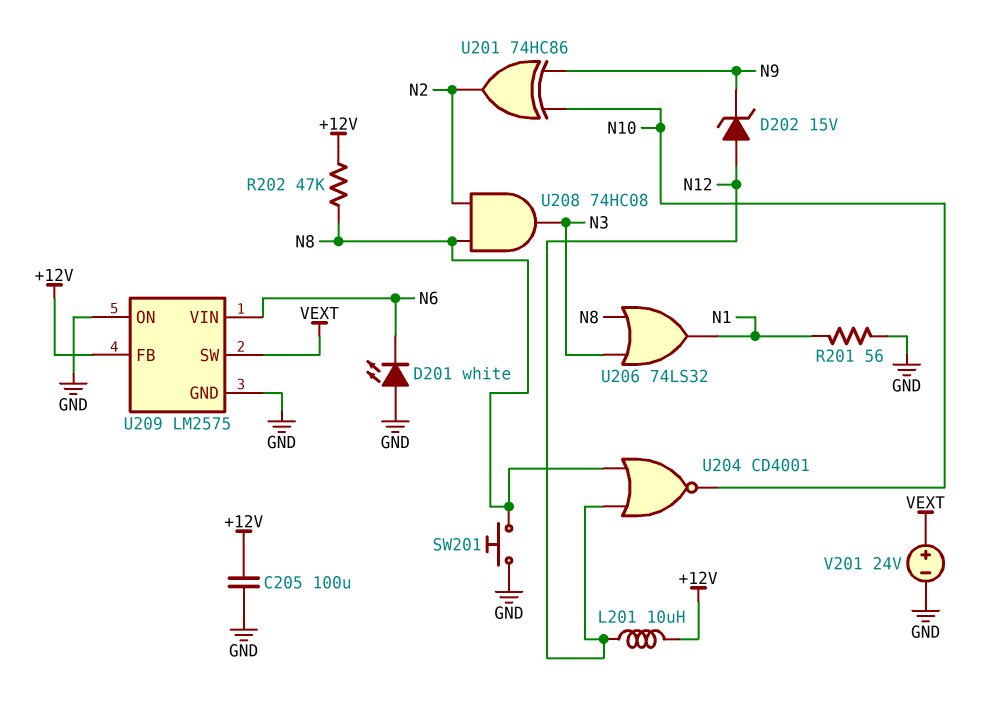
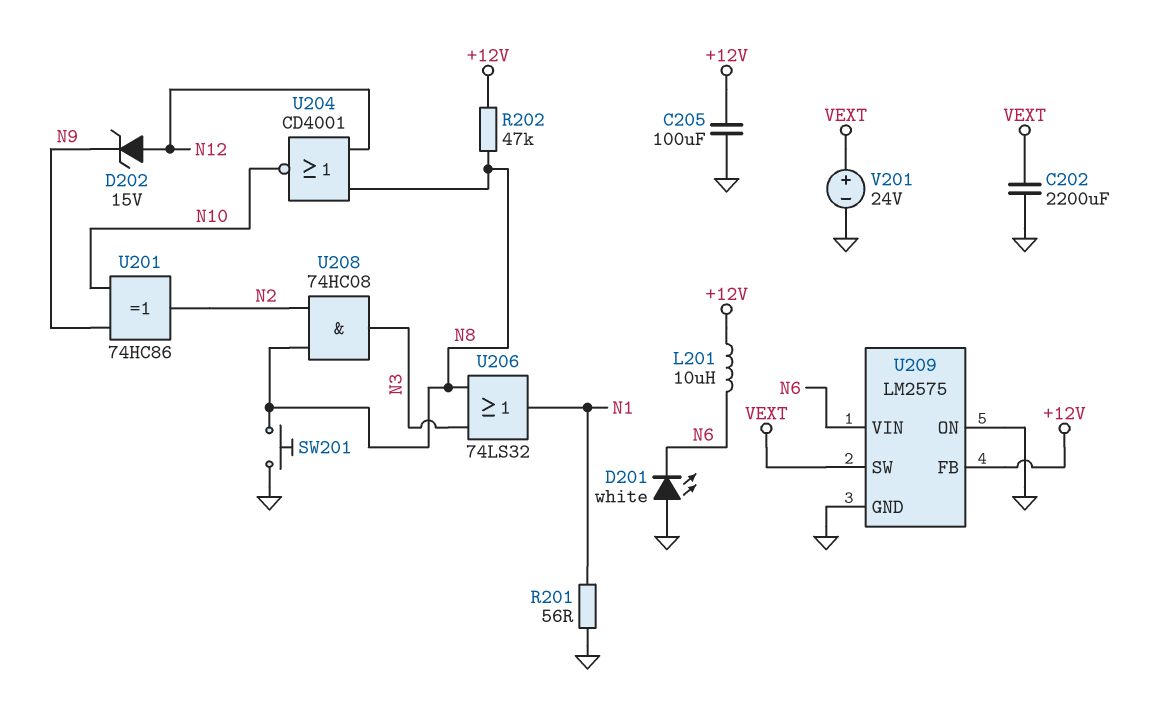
C202: none -> 2200uF (GND, VEXT)
L201: 10uH (+12V, N12) -> 10uH (+12V, N6)

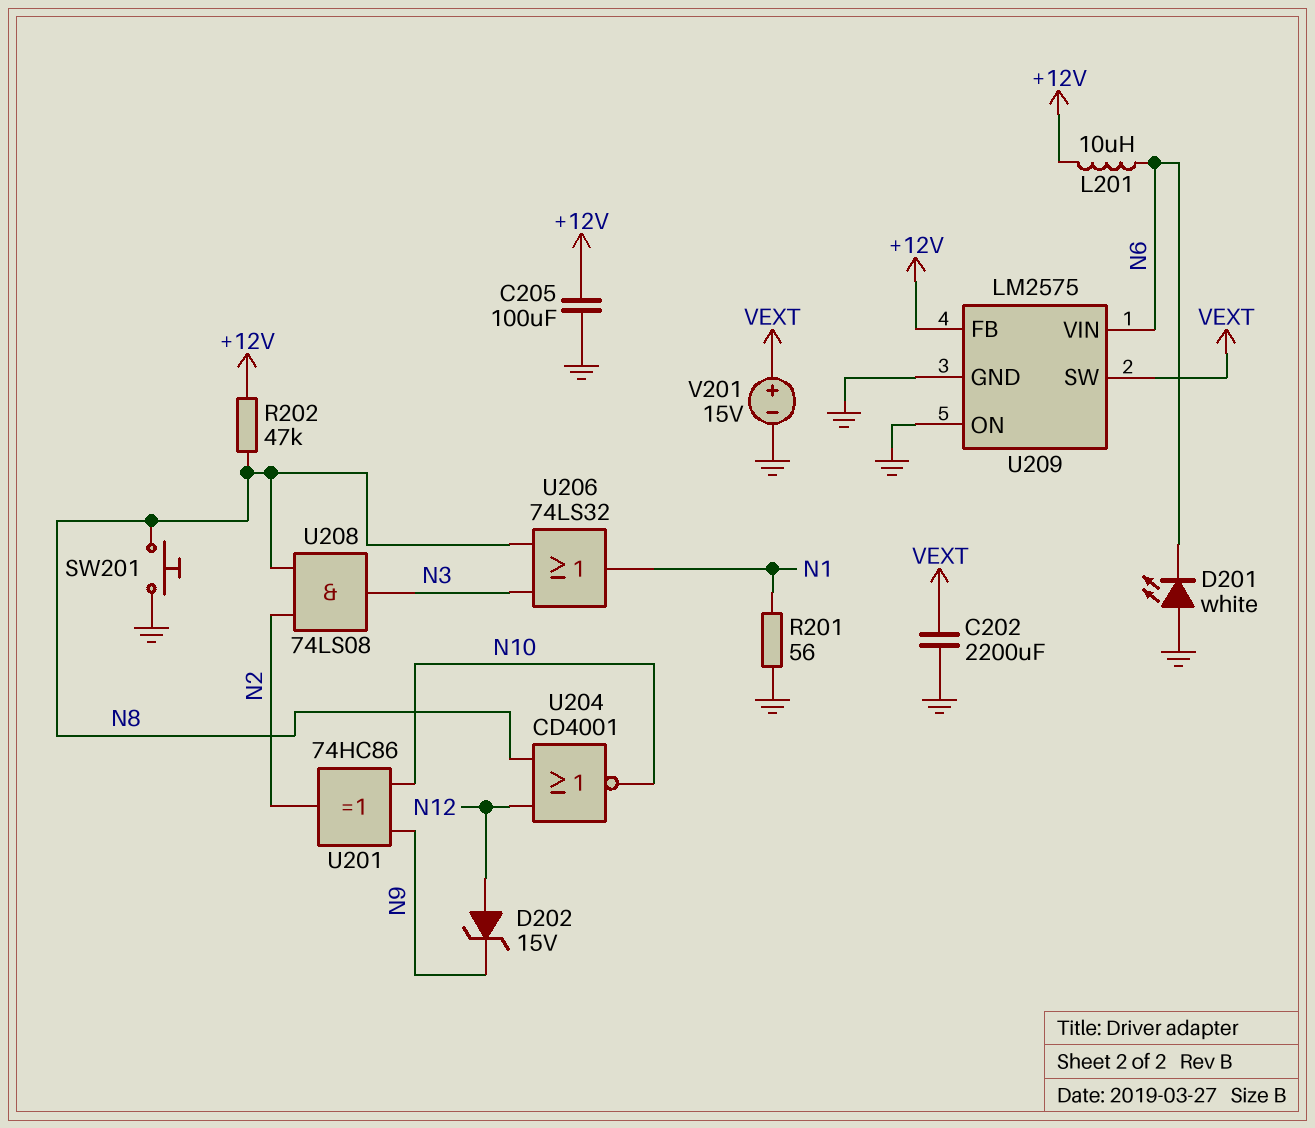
U208: AND 74HC08 (in N2, in N8, out N3) -> AND 74LS08 (in N2, in N8, out N3)
V201: 24V (plus VEXT, minus GND) -> 15V (plus VEXT, minus GND)

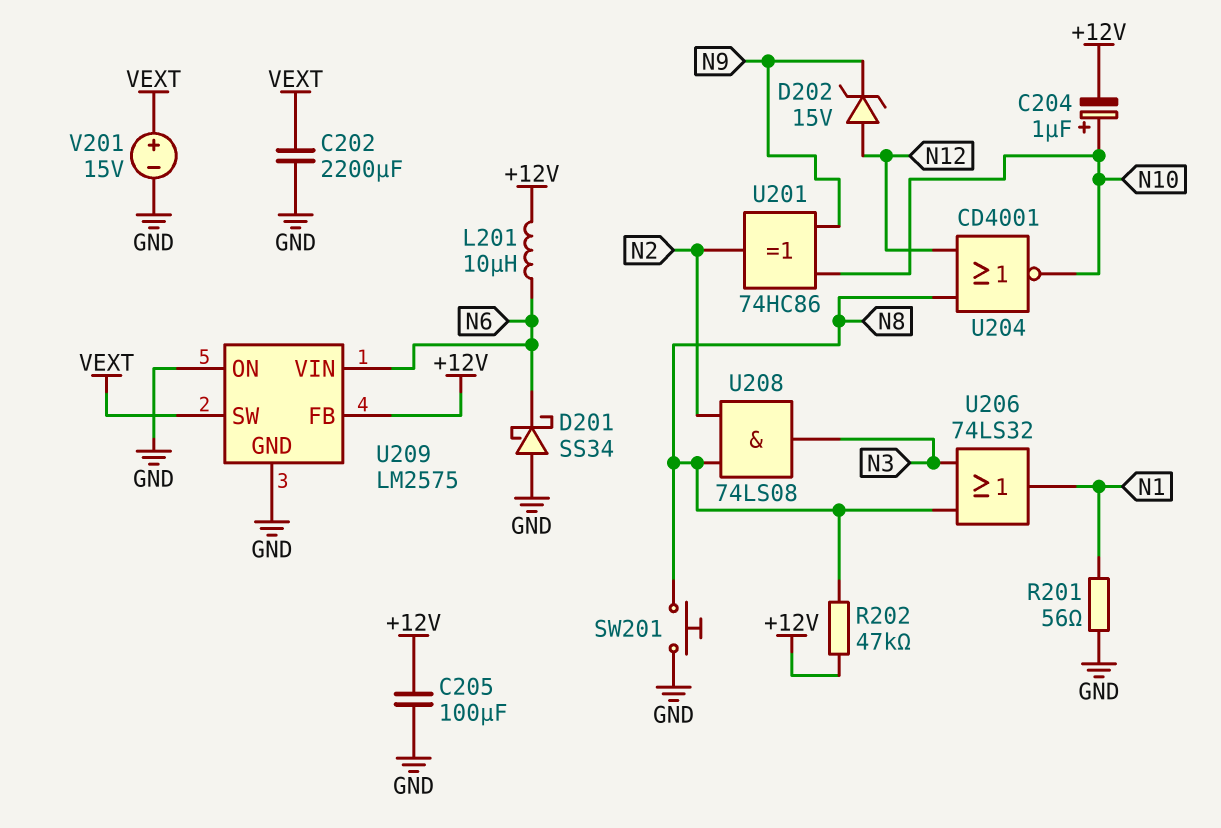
C204: none -> 1uF (plus N10, minus +12V)
D201: LED white (A GND, K N6) -> schottky SS34 (A GND, K N6)

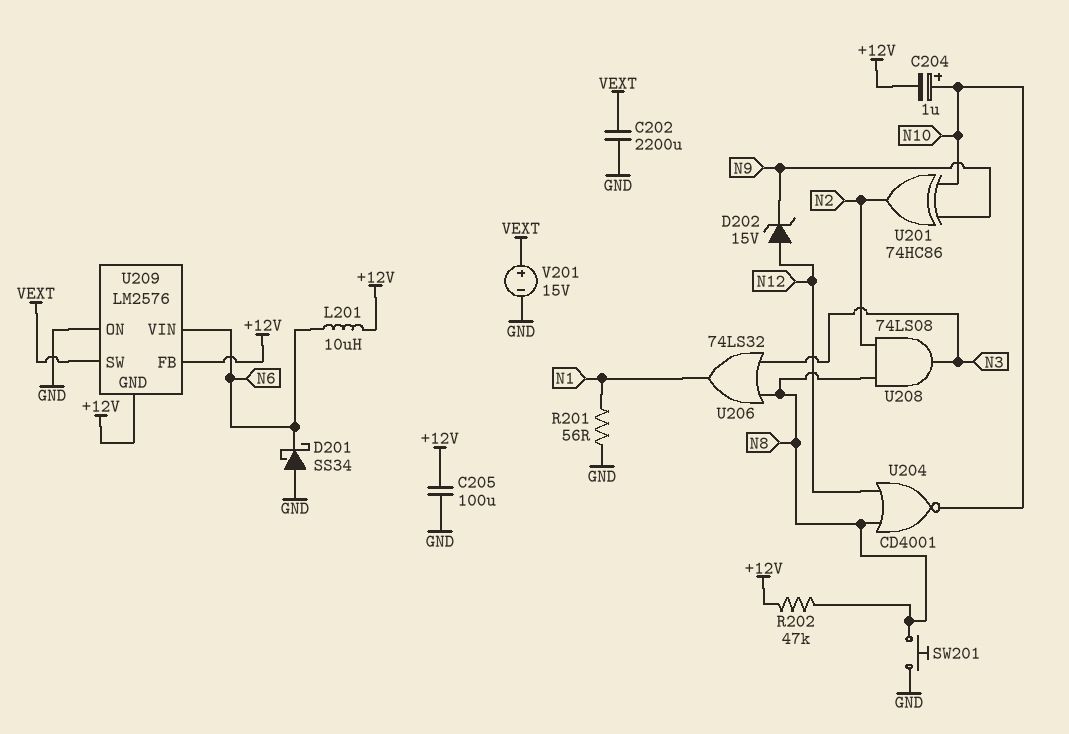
U209: LM2575 -> LM2576
U209 pin GND: GND -> +12V

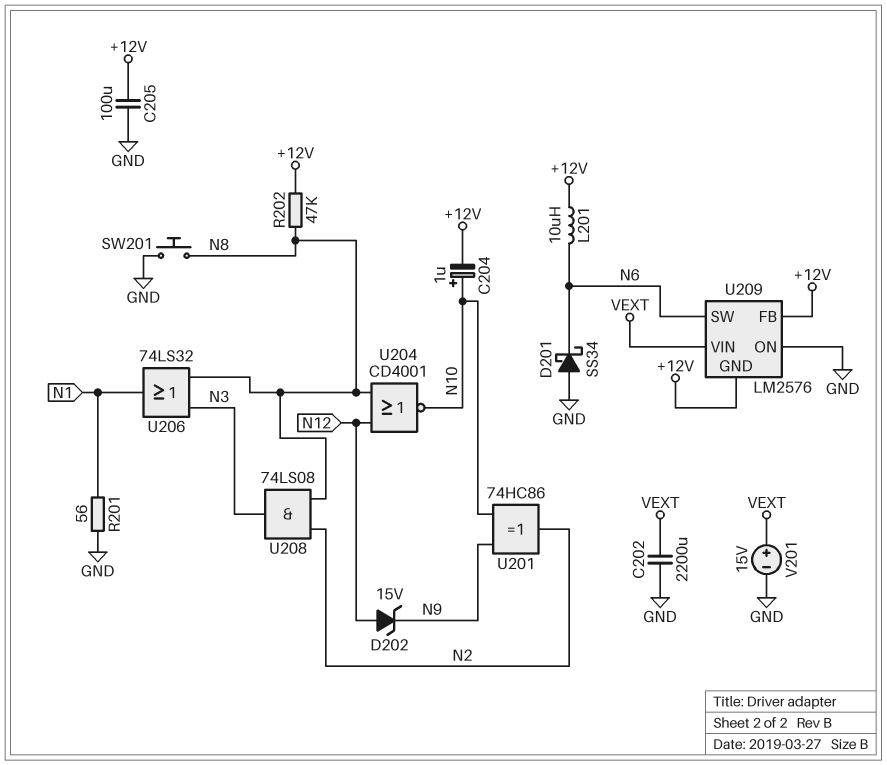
U209 pin SW: VEXT -> N6
U209 pin VIN: N6 -> VEXT

